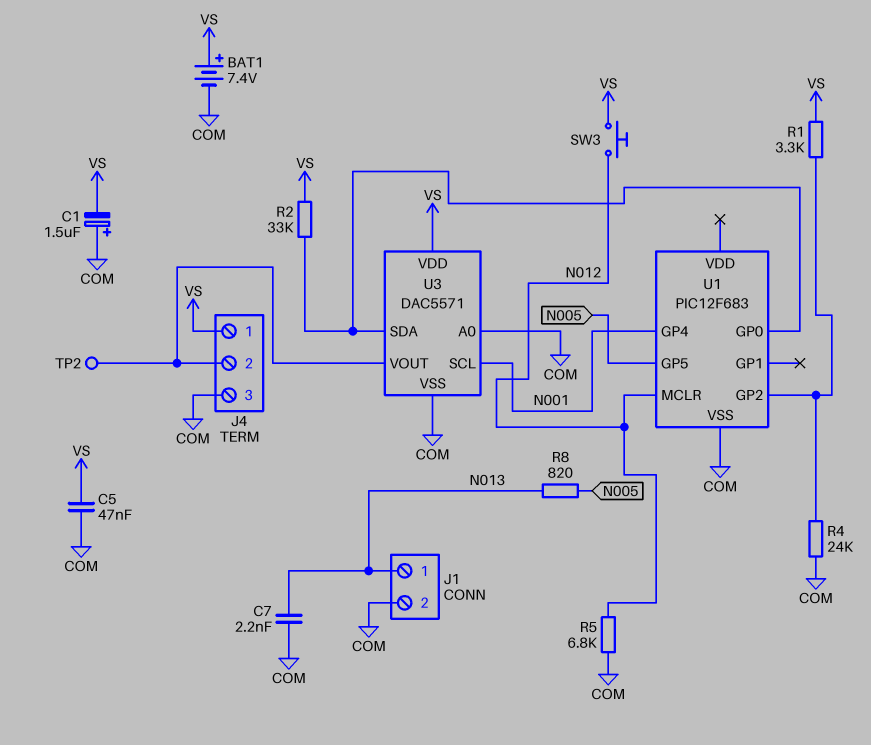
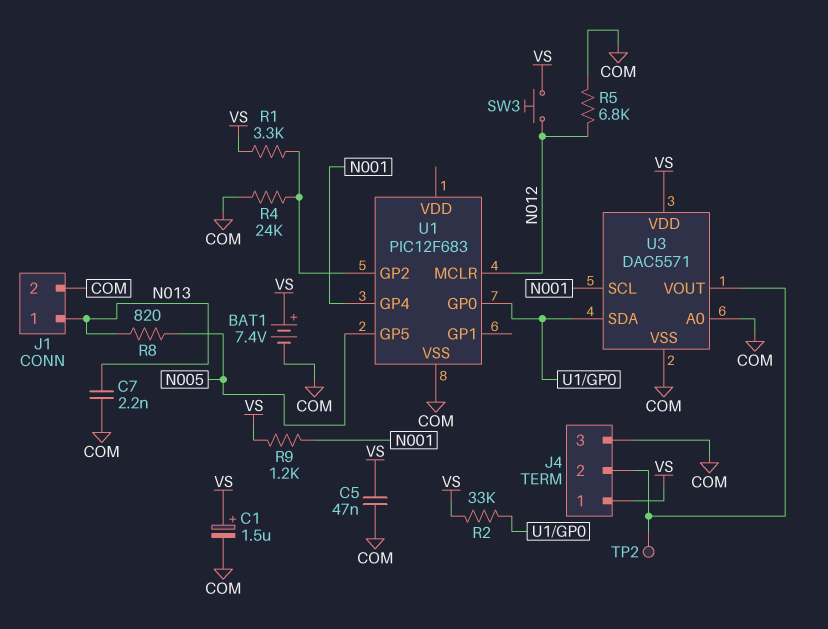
C1: 1.5uF (plus COM, minus VS) -> 1.5uF (plus VS, minus COM)
R9: none -> 1.2k (N001, VS)

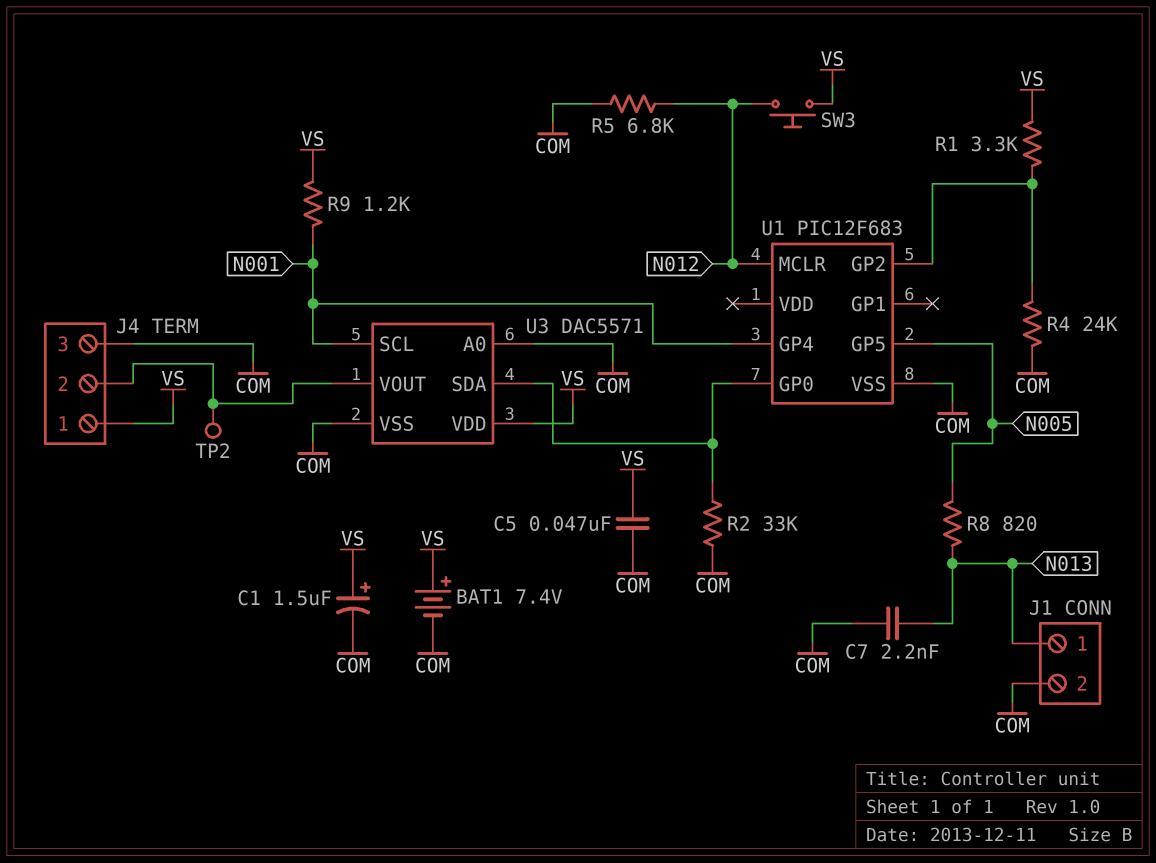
R2: 33k (U1/GP0, VS) -> 33k (COM, U1/GP0)

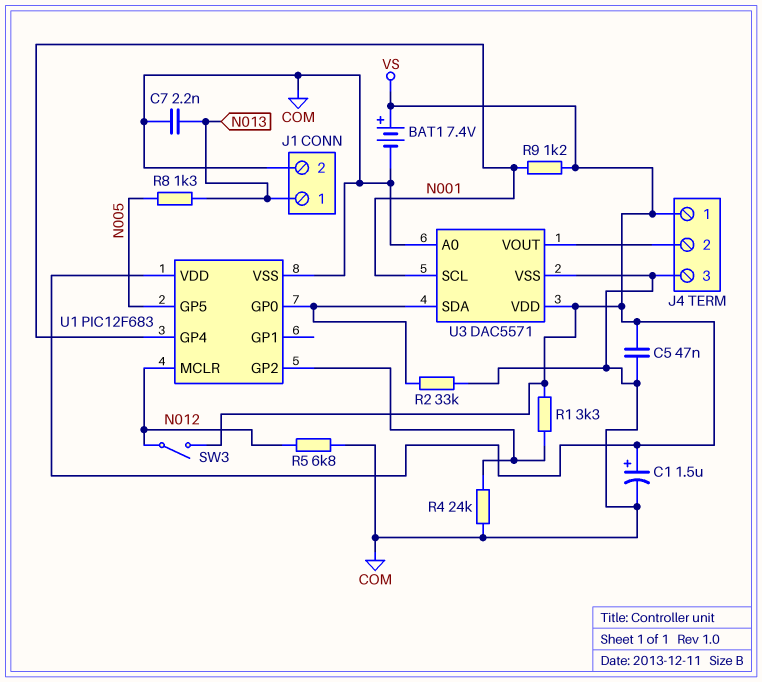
R8: 820 (N005, N013) -> 1.3k (N005, N013)
SW3: button (N012, VS) -> switch (N012, VS)
TP2: test point (J4/2) -> none
U1 pin VDD: none -> VS

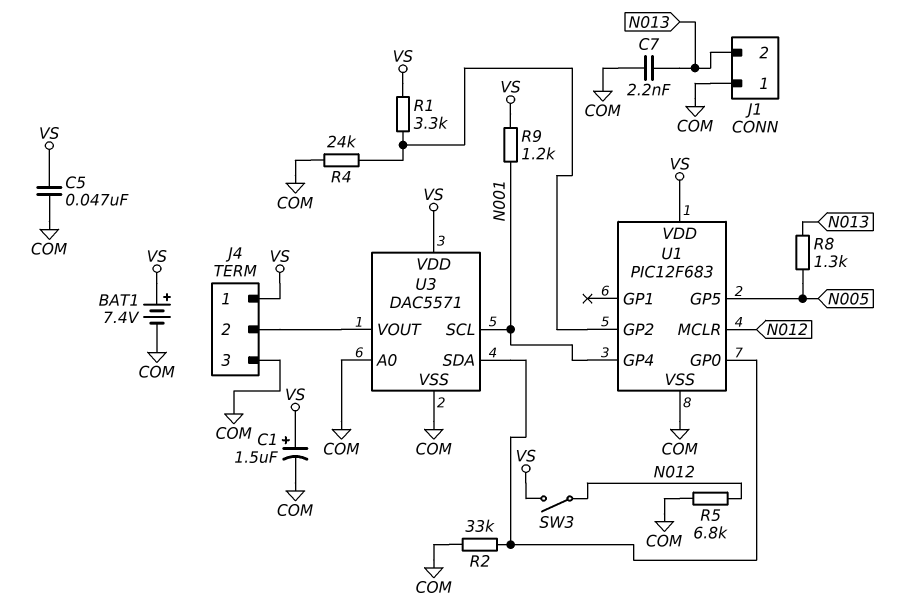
J1 pin 1: N013 -> COM
J1 pin 2: COM -> N013

